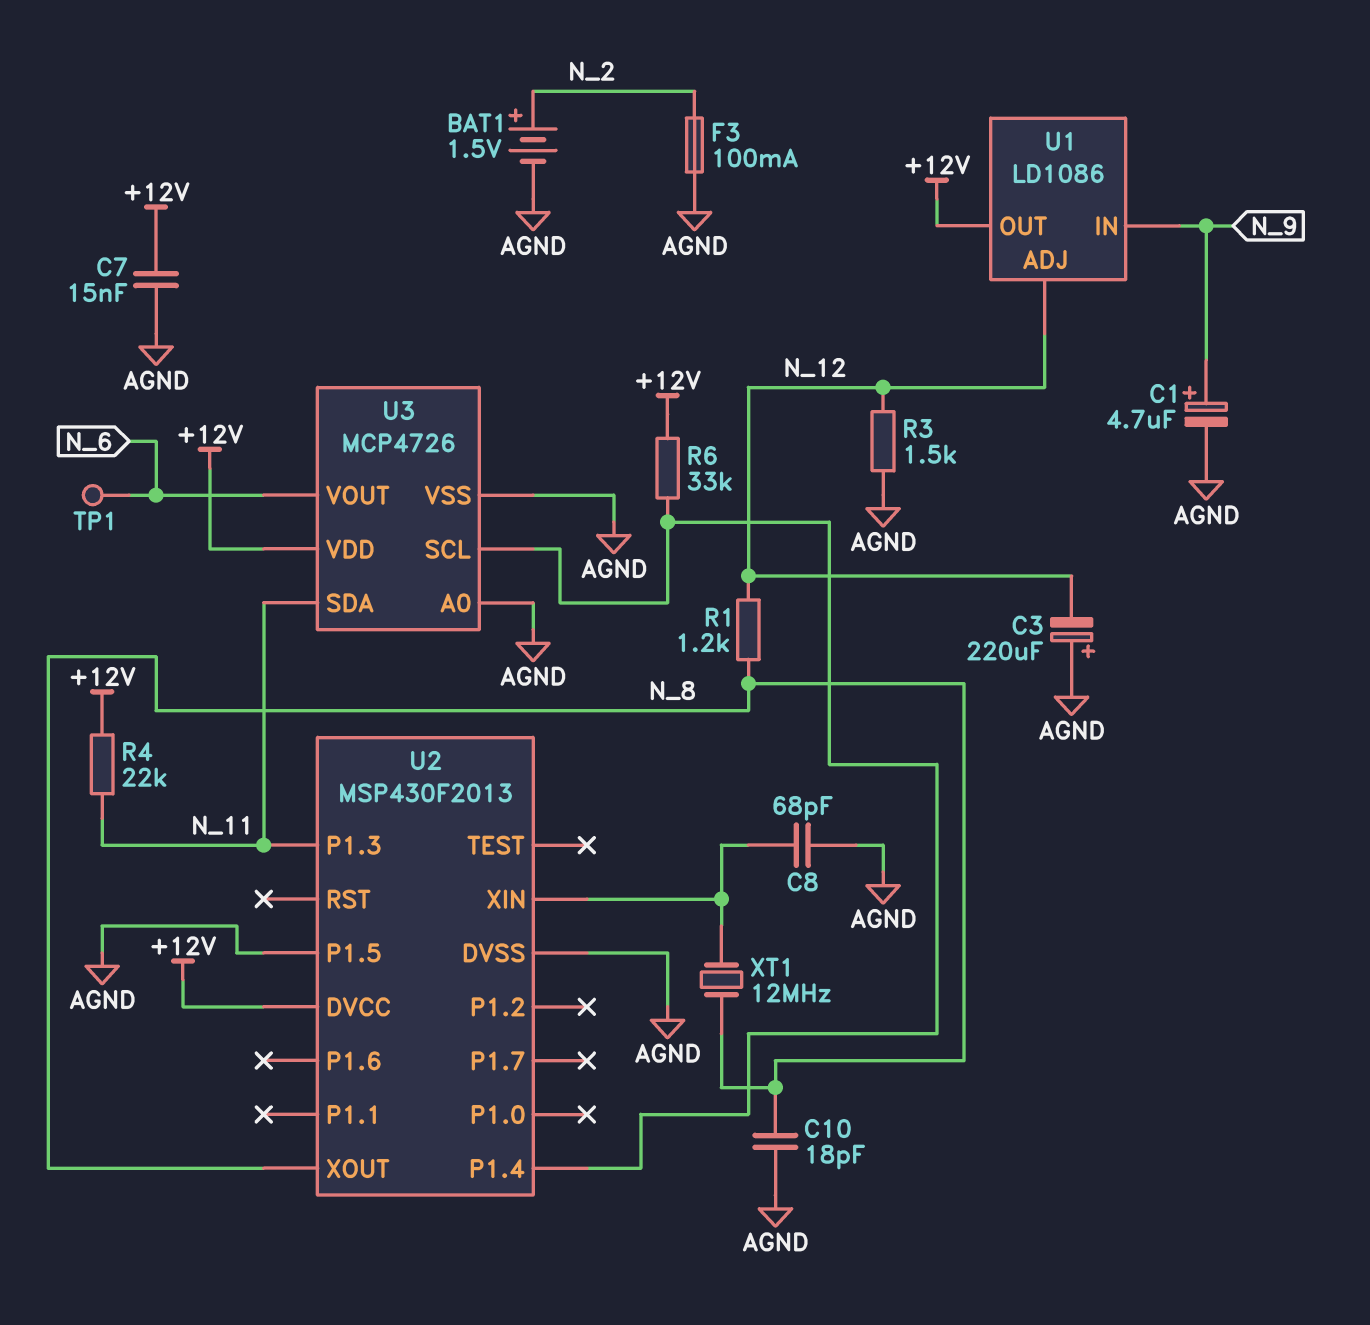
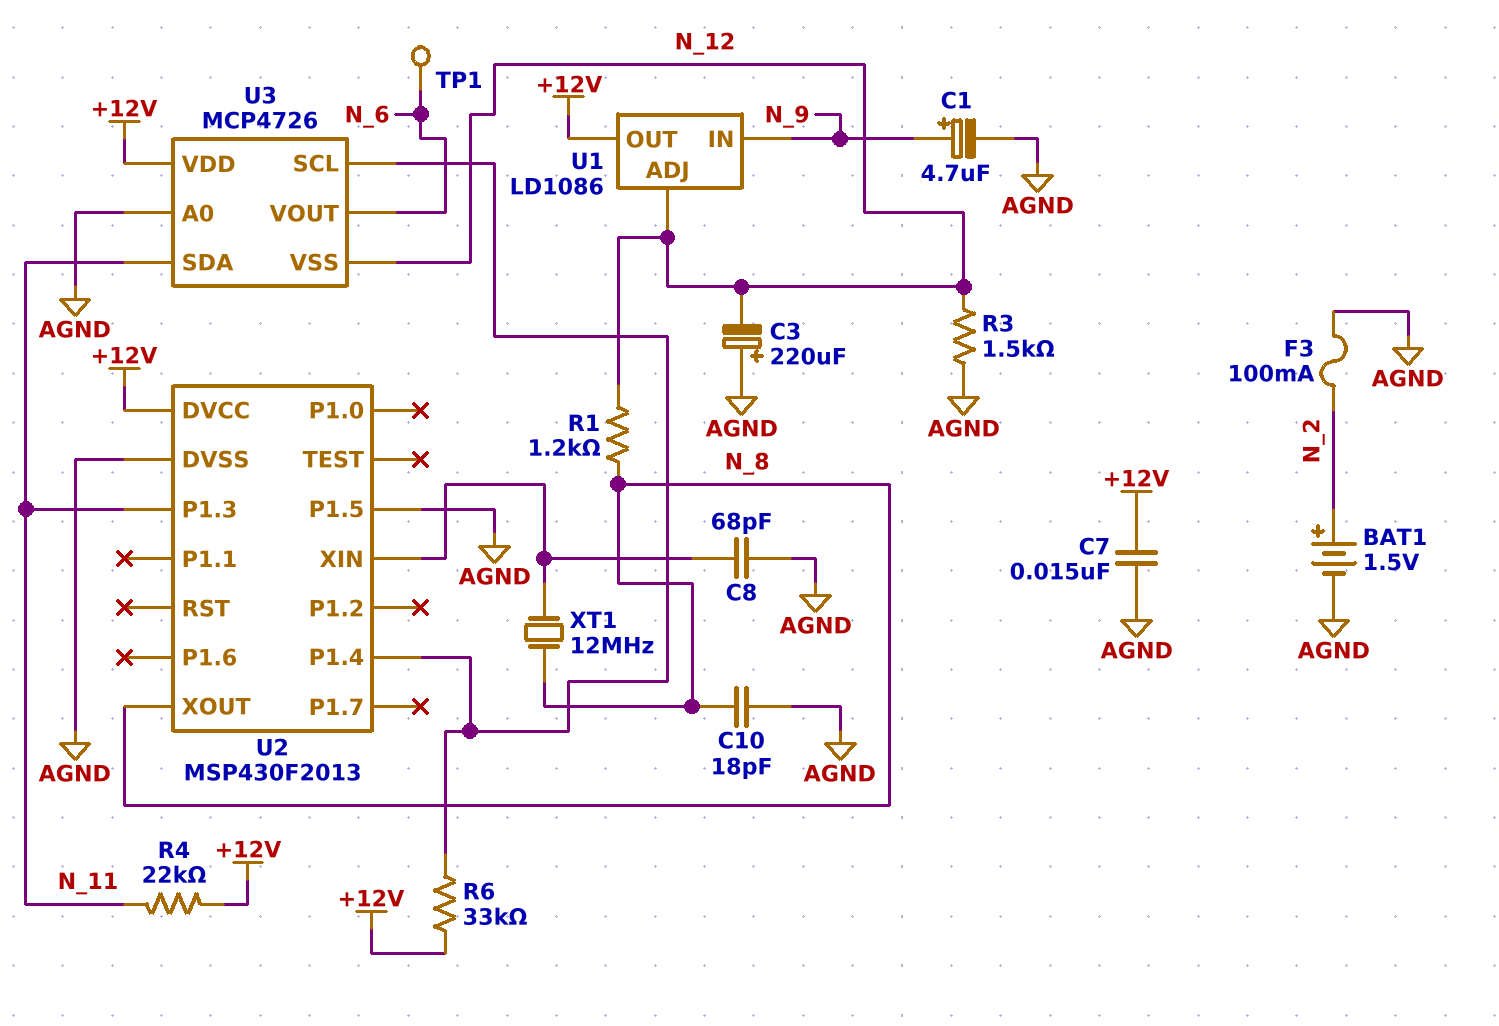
U3 pin VSS: AGND -> N_12

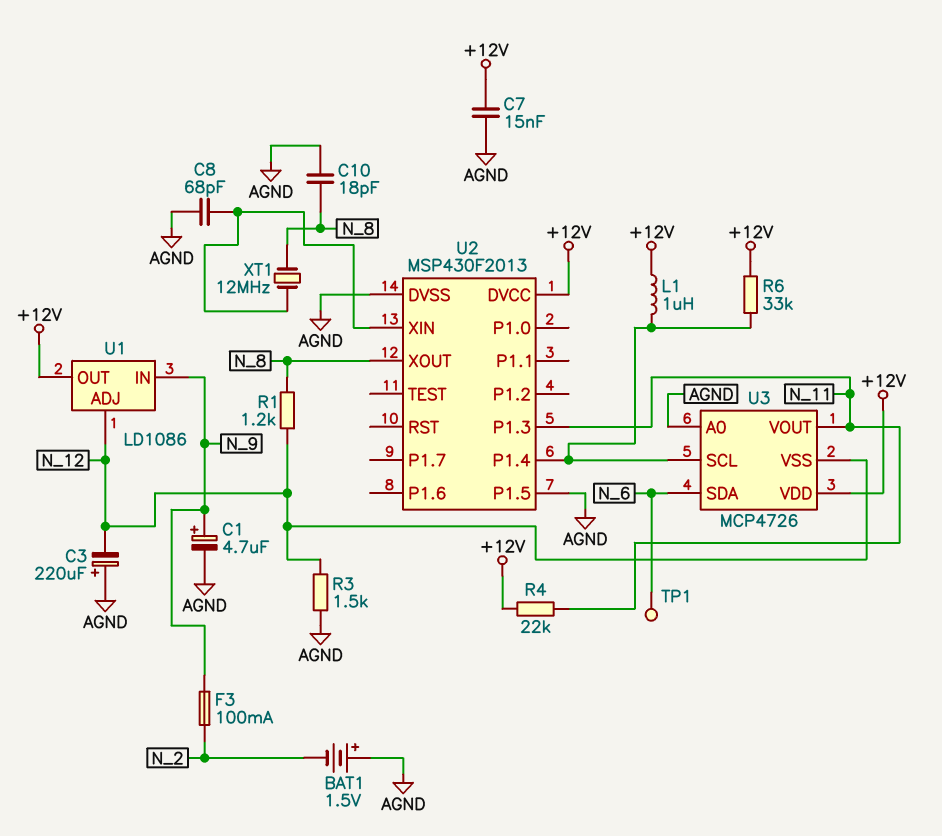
BAT1: 1.5V (plus N_2, minus AGND) -> 1.5V (plus AGND, minus N_2)
F3: 100mA (AGND, N_2) -> 100mA (N_2, N_9)
L1: none -> 1uH (+12V, U2/P1.4)
U3 pin SDA: N_11 -> N_6
U3 pin VOUT: N_6 -> N_11

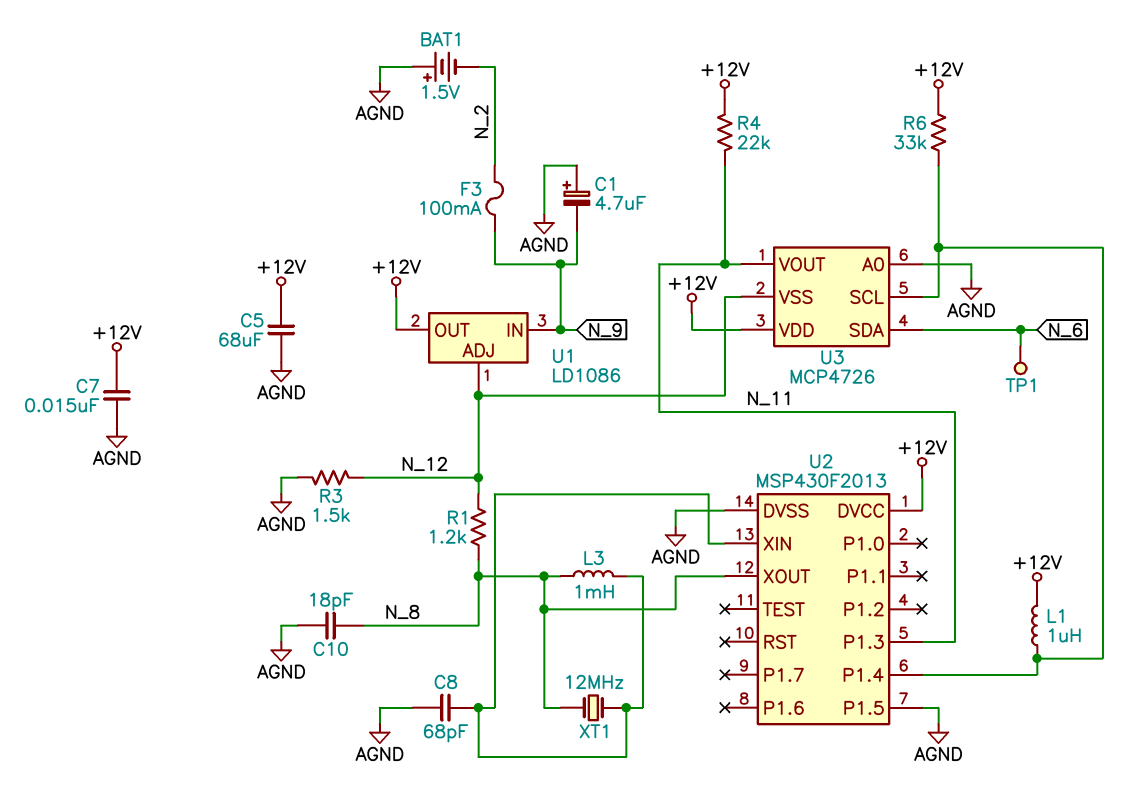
C1: 4.7uF (plus N_9, minus AGND) -> 4.7uF (plus AGND, minus N_9)
C3: 220uF (plus AGND, minus N_12) -> none
C5: none -> 68uF (+12V, AGND)
L3: none -> 1mH (N_8, U2/XIN)

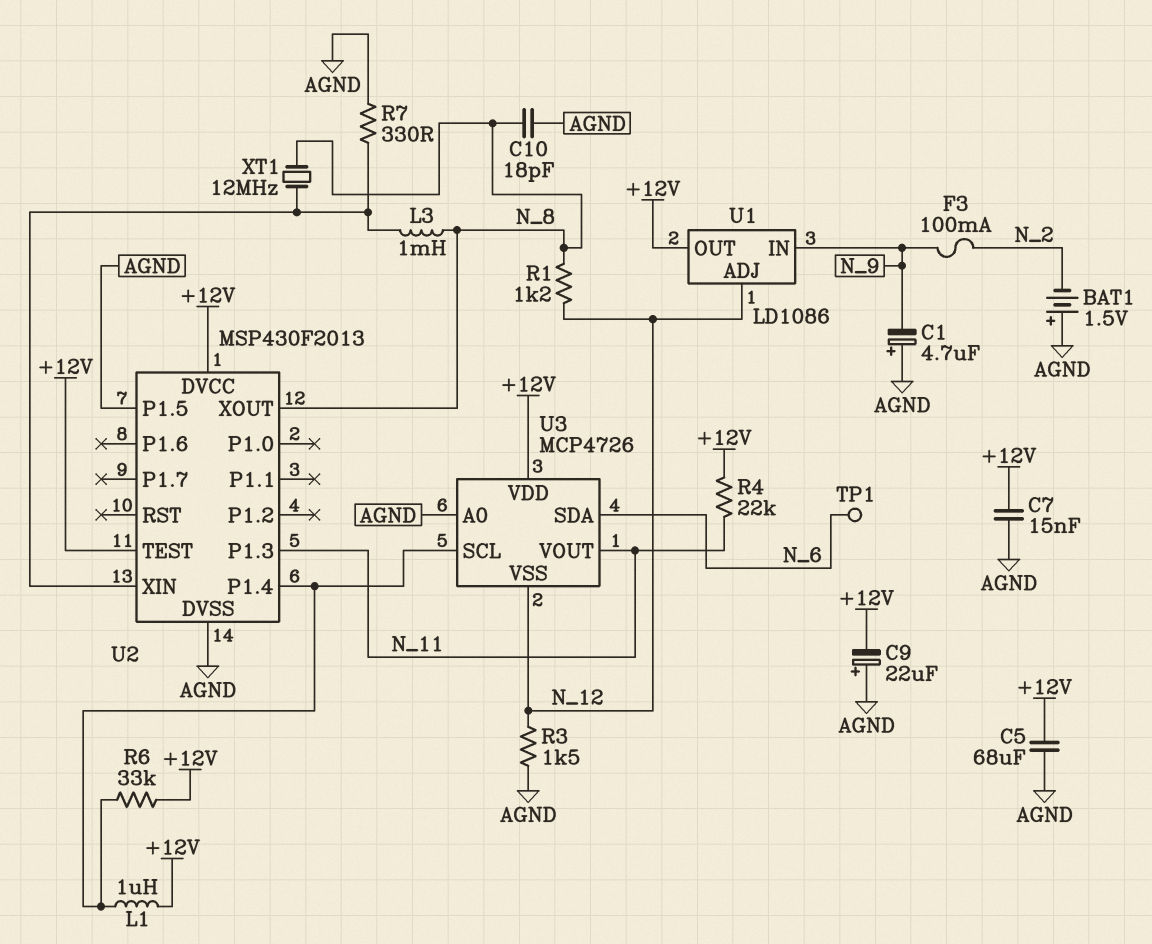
C8: 68pF (AGND, U2/XIN) -> none
C9: none -> 22uF (plus AGND, minus +12V)
R7: none -> 330 (AGND, U2/XIN)
U2 pin TEST: none -> +12V

